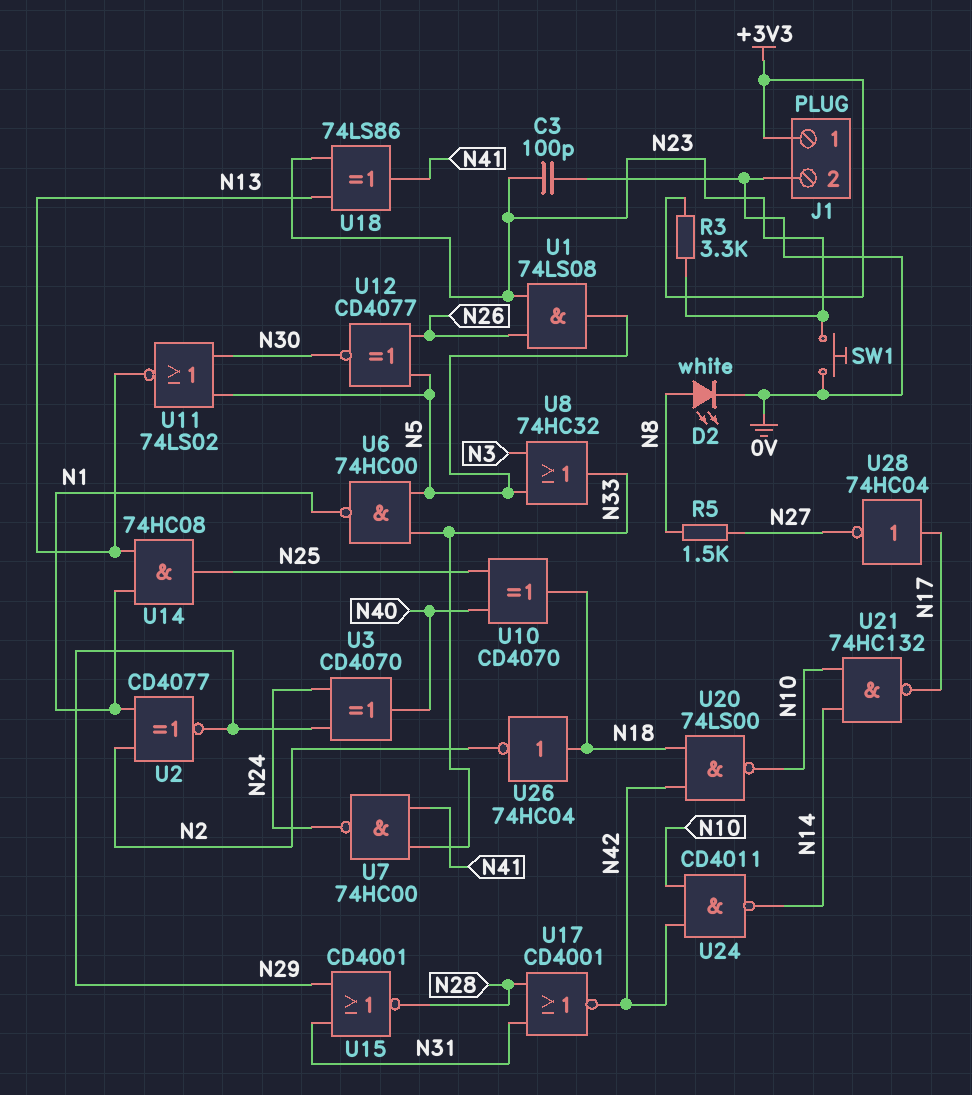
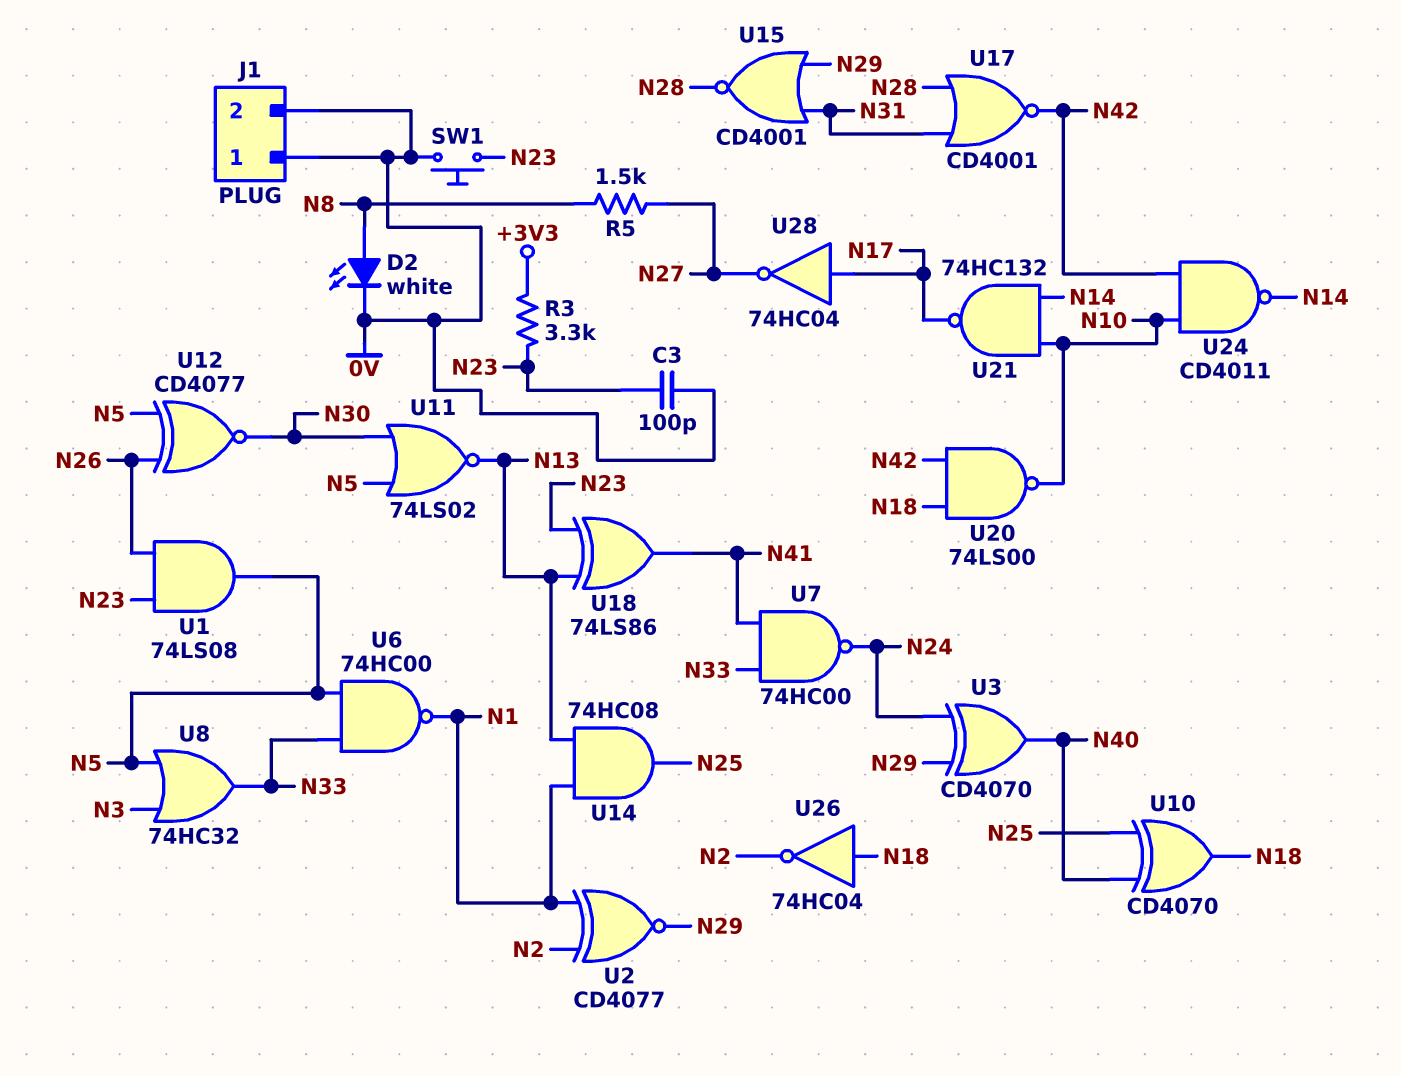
J1 pin 1: +3V3 -> 0V

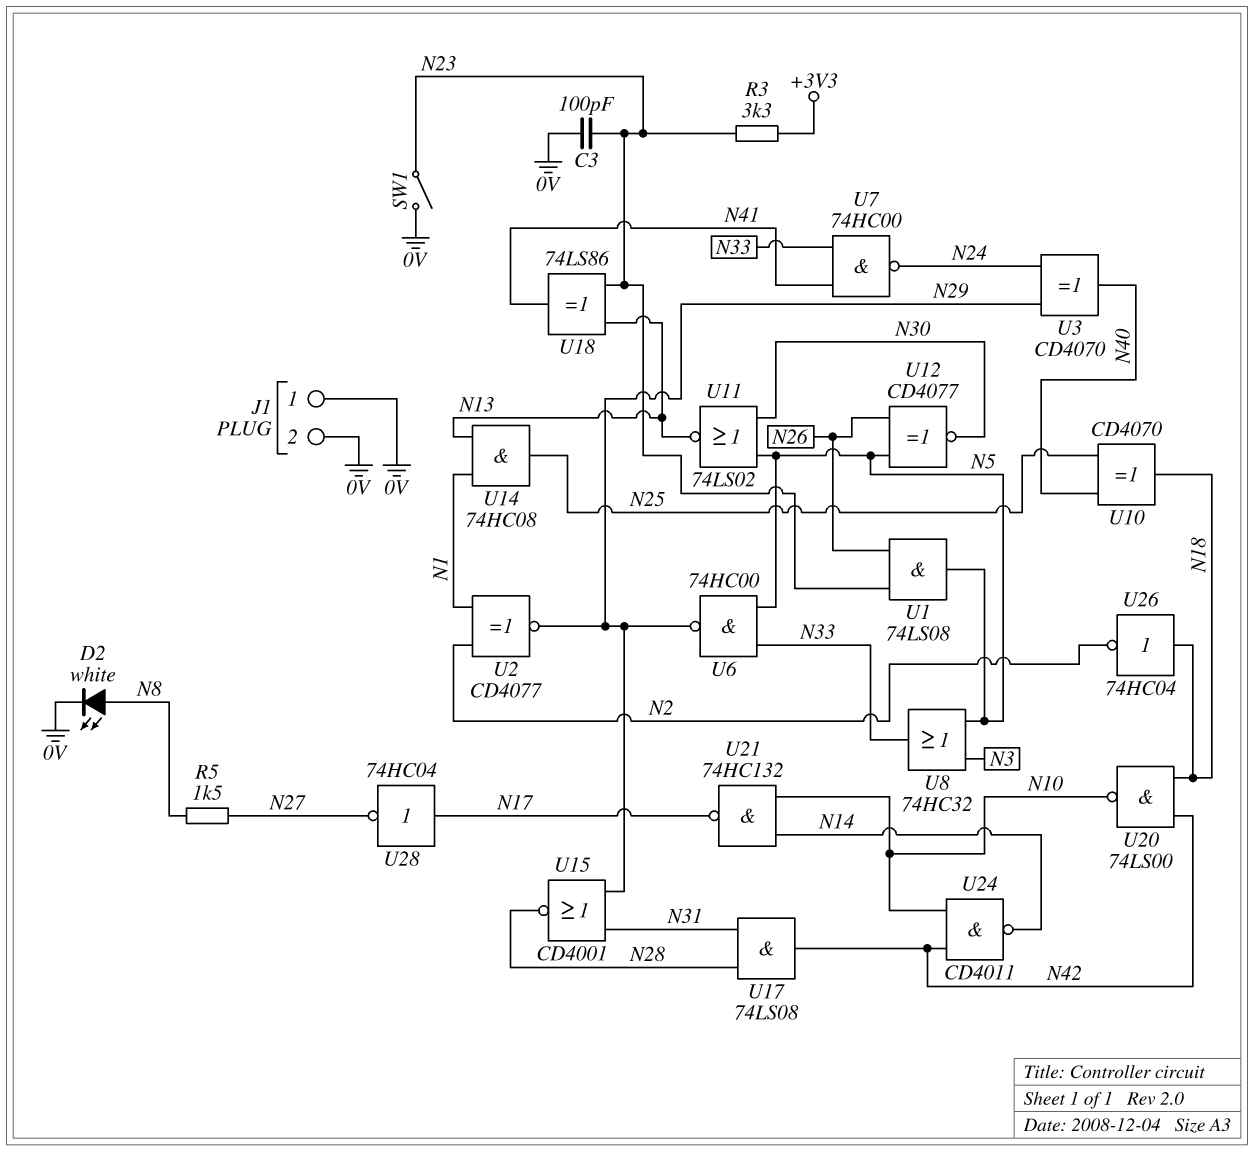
SW1: button (0V, N23) -> switch (0V, N23)
U6: NAND 74HC00 (in N5, in N33, out N1) -> NAND 74HC00 (in N5, in N33, out N29)
U17: NOR CD4001 (in N28, in N31, out N42) -> AND 74LS08 (in N28, in N31, out N42)

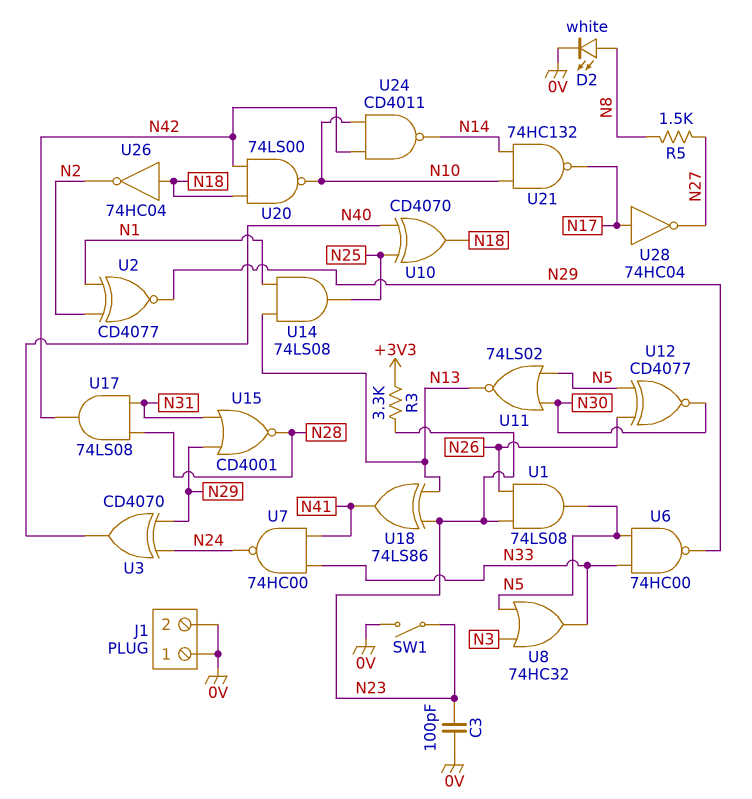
U14: AND 74HC08 (in N1, in N13, out N25) -> AND 74LS08 (in N1, in N13, out N25)

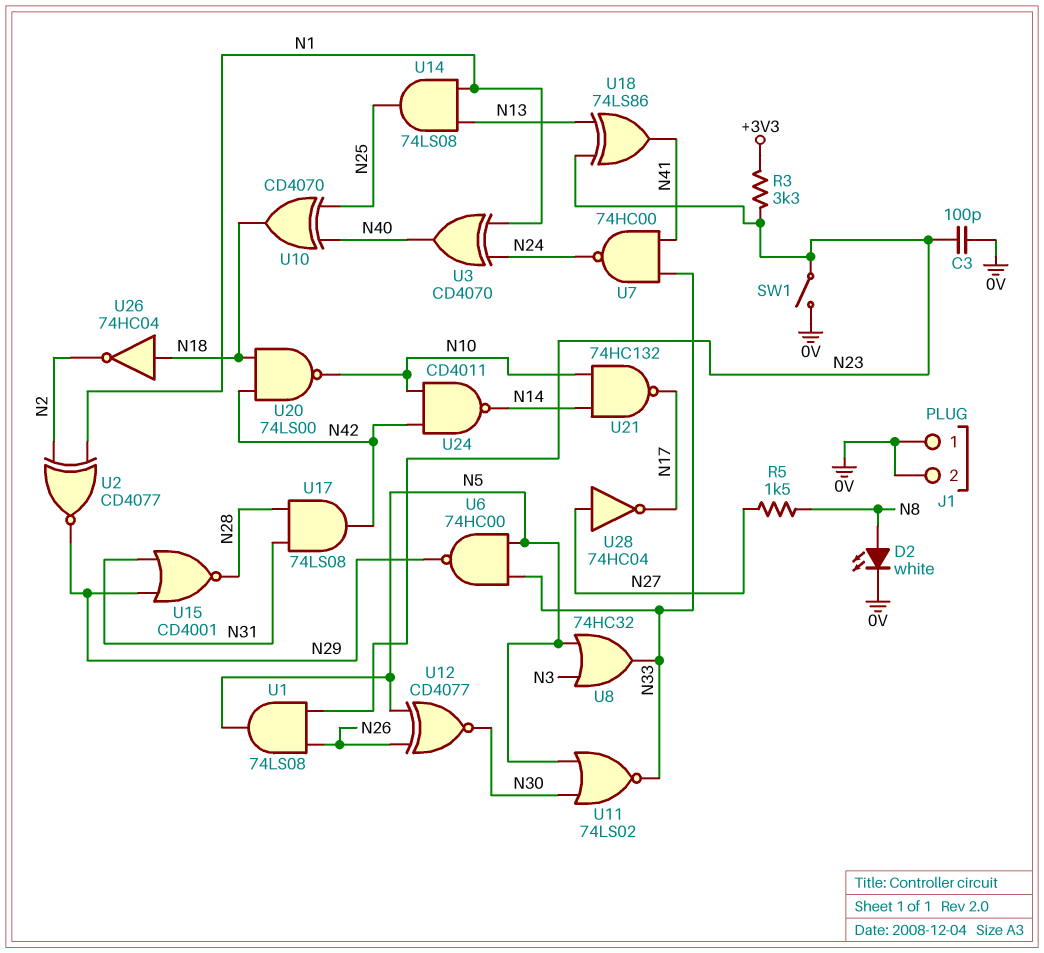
U3: XOR CD4070 (in N24, in N29, out N40) -> XOR CD4070 (in N1, in N24, out N40)
U11: NOR 74LS02 (in N5, in N30, out N13) -> NOR 74LS02 (in N5, in N30, out N33)
U28: NOT 74HC04 (in N17, out N27) -> NOT 74HC04 (in N27, out N17)

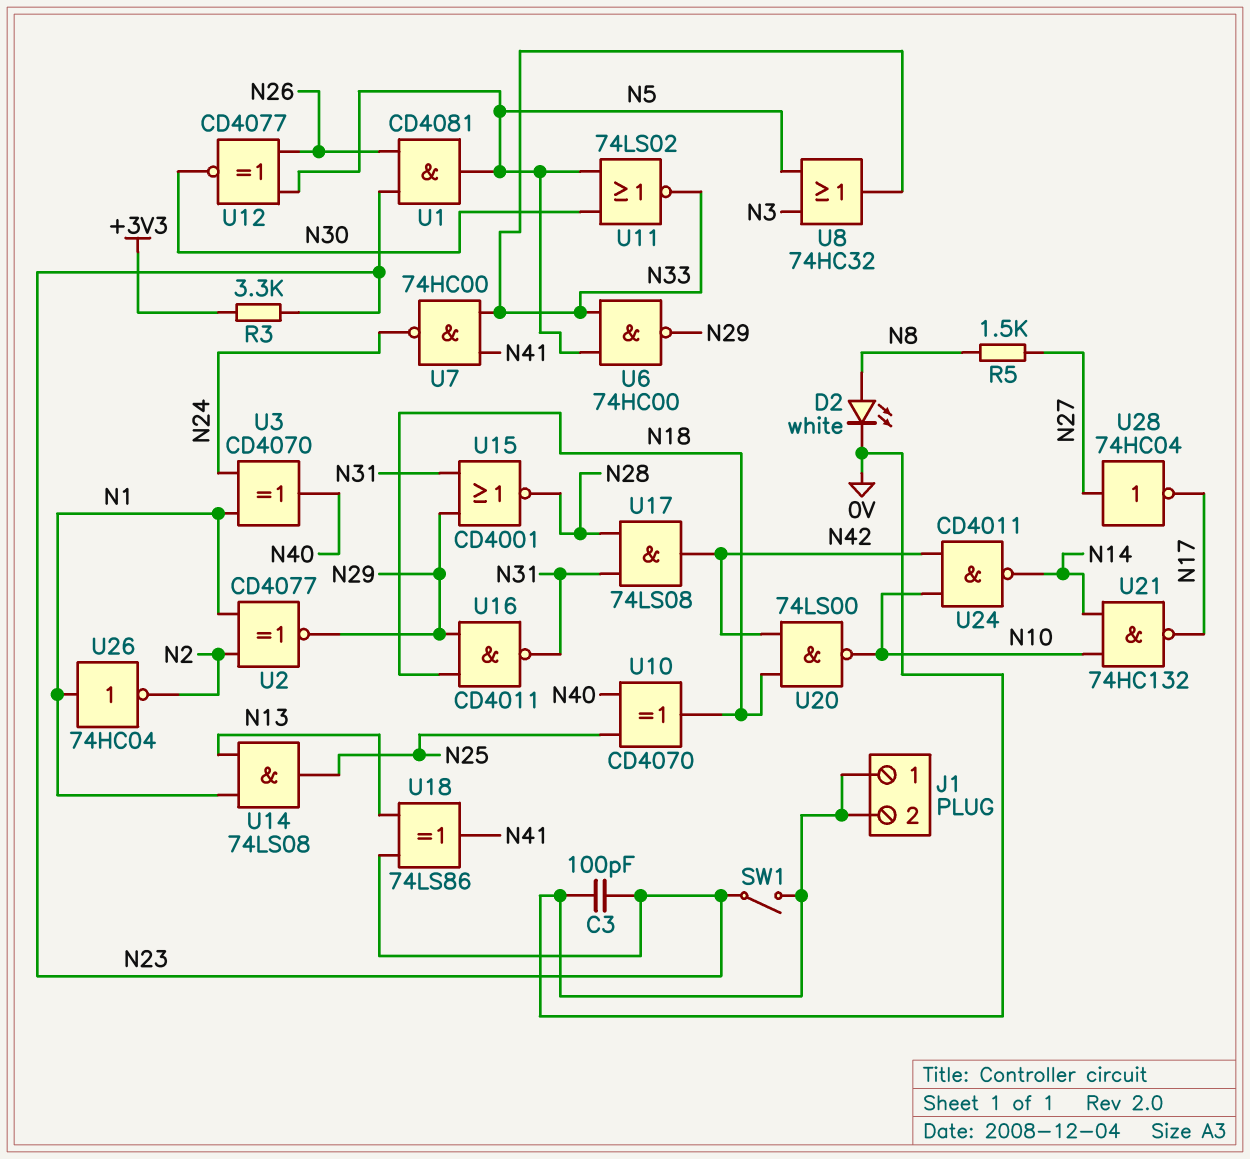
U1: AND 74LS08 (in N23, in N26, out N5) -> AND CD4081 (in N23, in N26, out N5)
U16: none -> NAND CD4011 (in N18, in N29, out N31)
U26: NOT 74HC04 (in N18, out N2) -> NOT 74HC04 (in N1, out N2)

